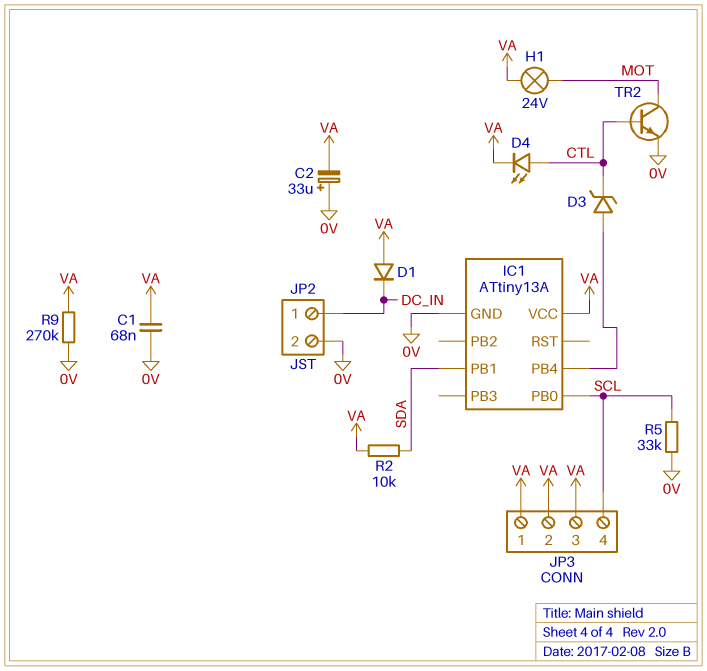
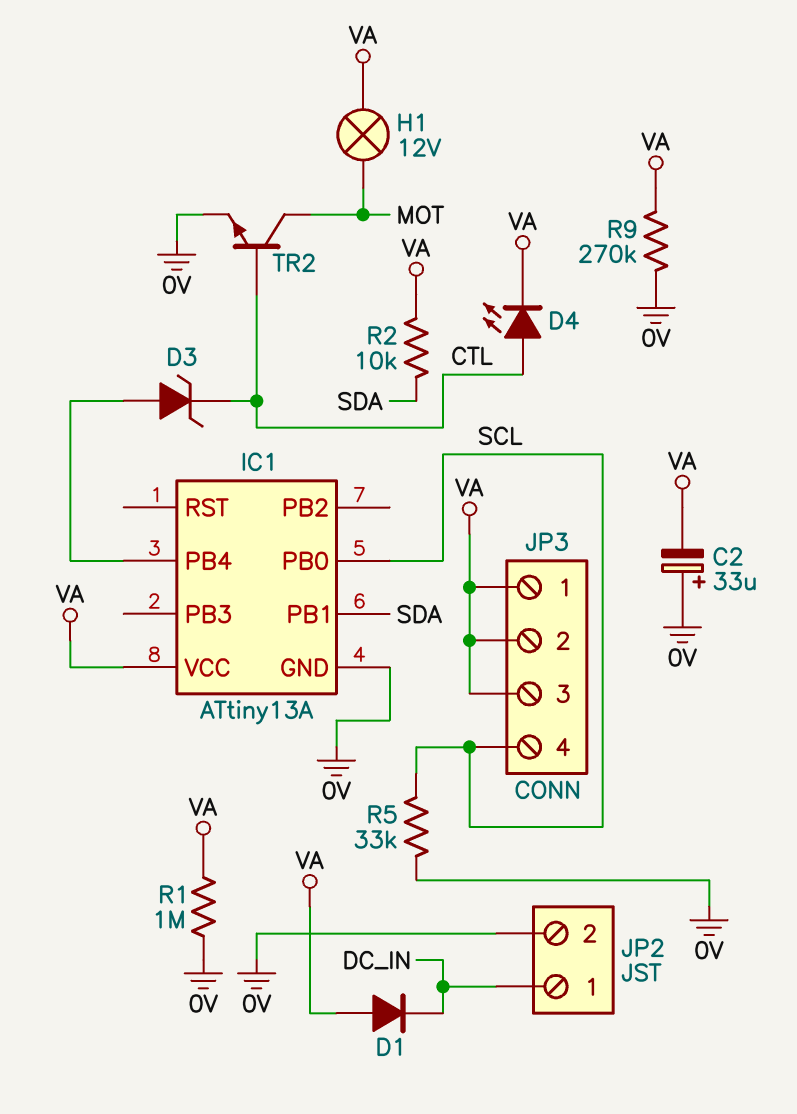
C1: 68nF (0V, VA) -> none
H1: lamp 24V (MOT, VA) -> lamp 12V (MOT, VA)
R1: none -> 1M (0V, VA)

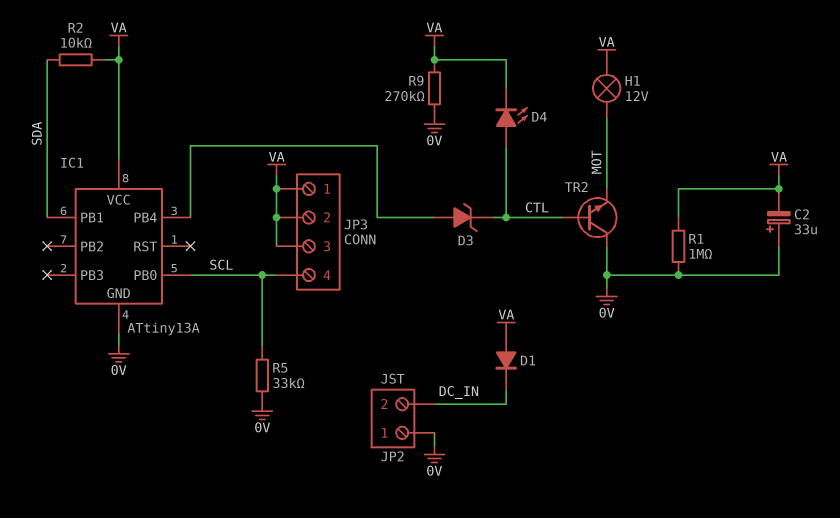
JP2 pin 1: DC_IN -> 0V
JP2 pin 2: 0V -> DC_IN
TR2: NPN (B CTL, C MOT, E 0V) -> NPN (B CTL, C 0V, E MOT)

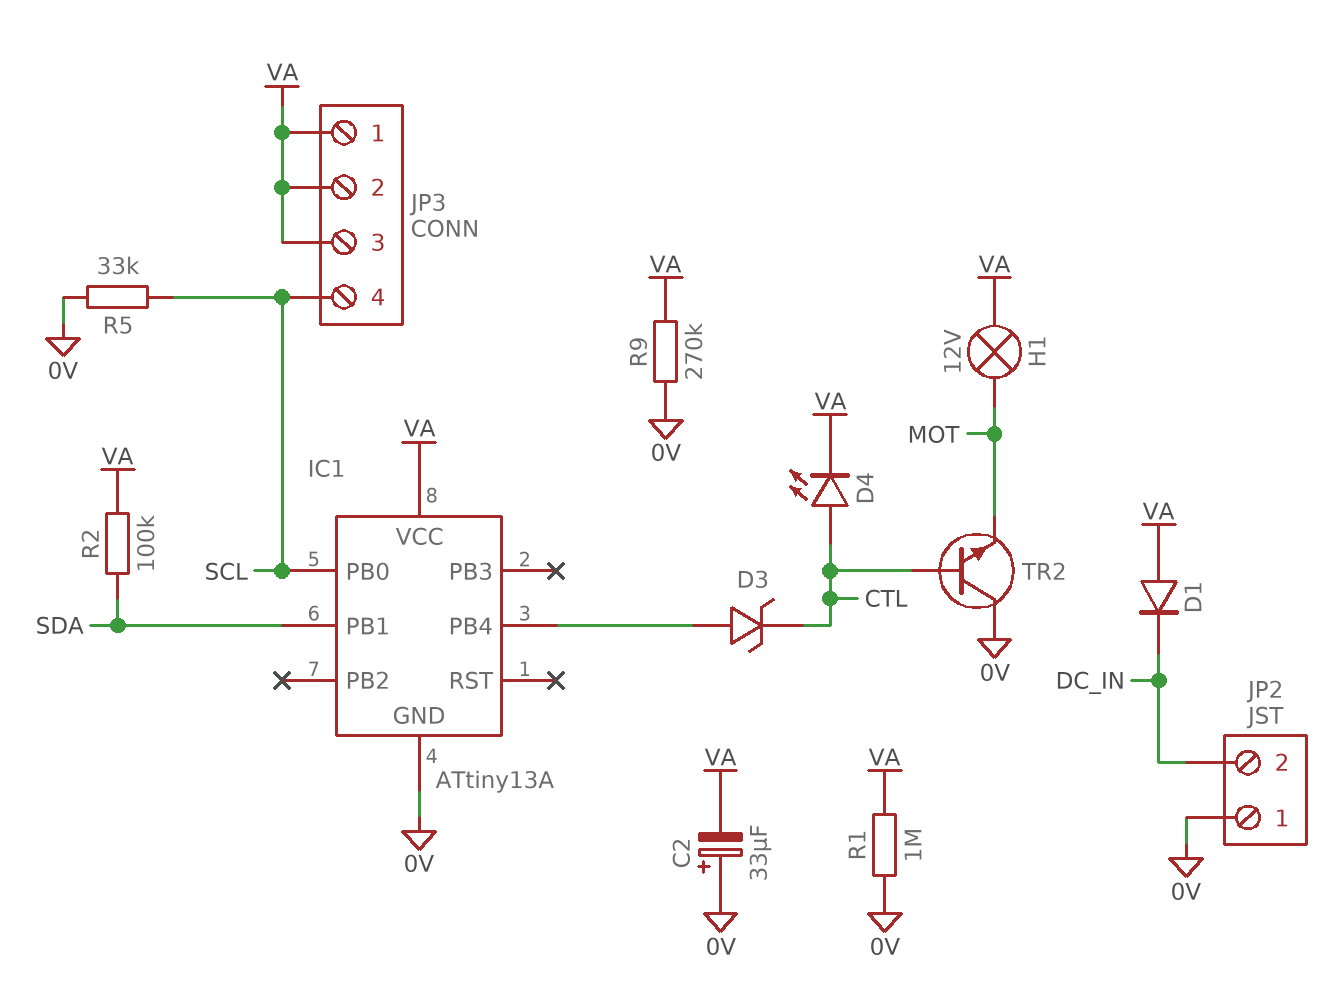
R2: 10k (SDA, VA) -> 100k (SDA, VA)

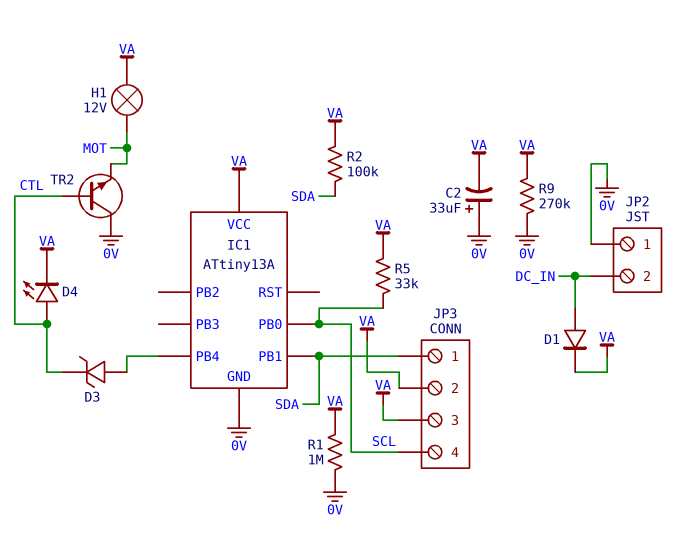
D1: diode (A VA, K DC_IN) -> diode (A DC_IN, K VA)
JP3 pin 1: VA -> SDA
R5: 33k (0V, SCL) -> 33k (SCL, VA)

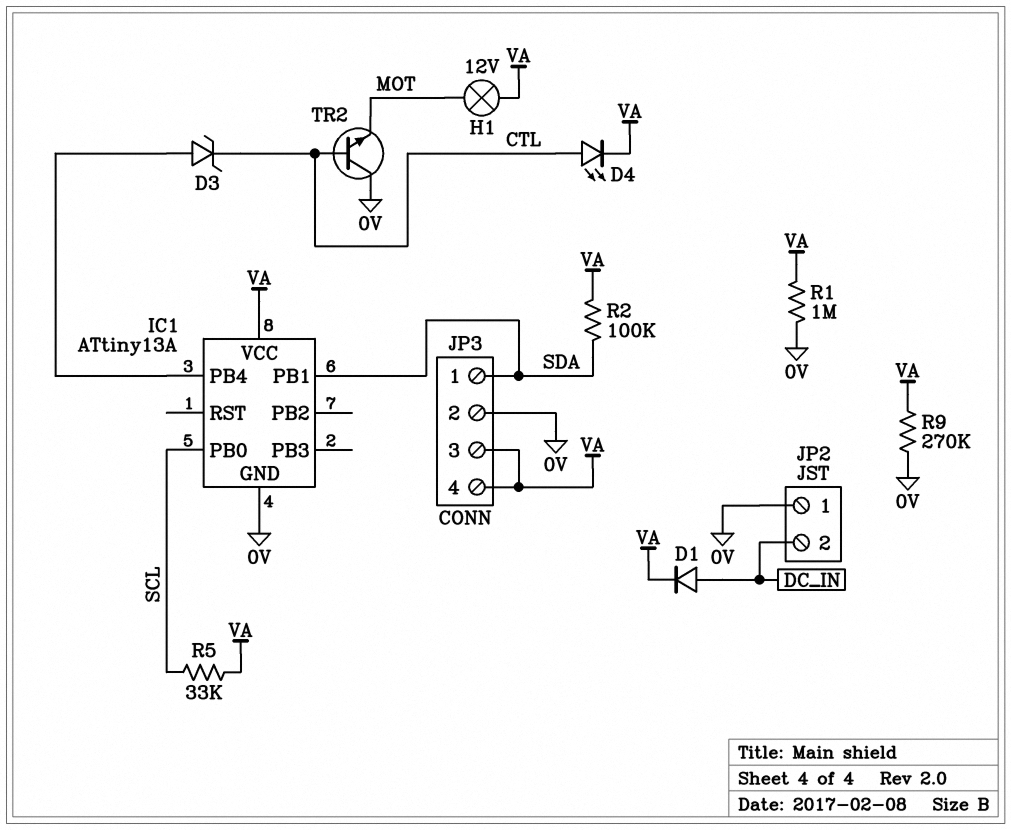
C2: 33uF (plus 0V, minus VA) -> none
JP3 pin 2: VA -> 0V
JP3 pin 4: SCL -> VA

